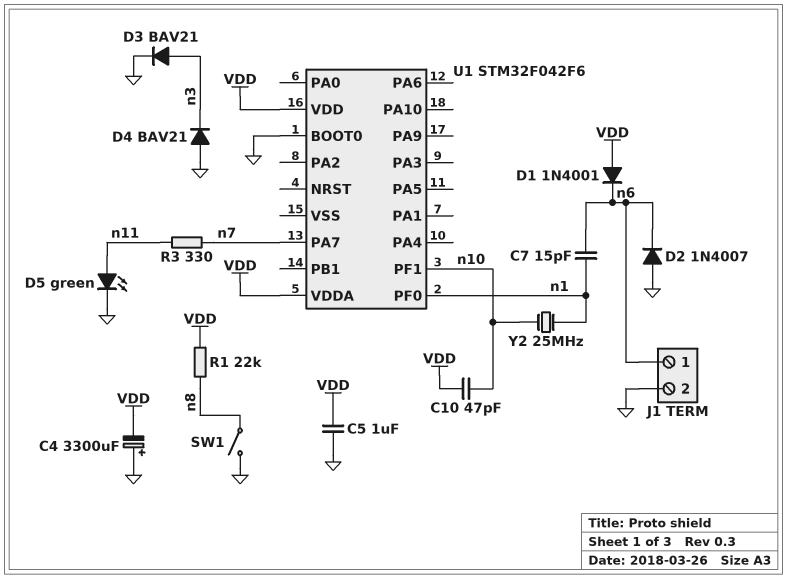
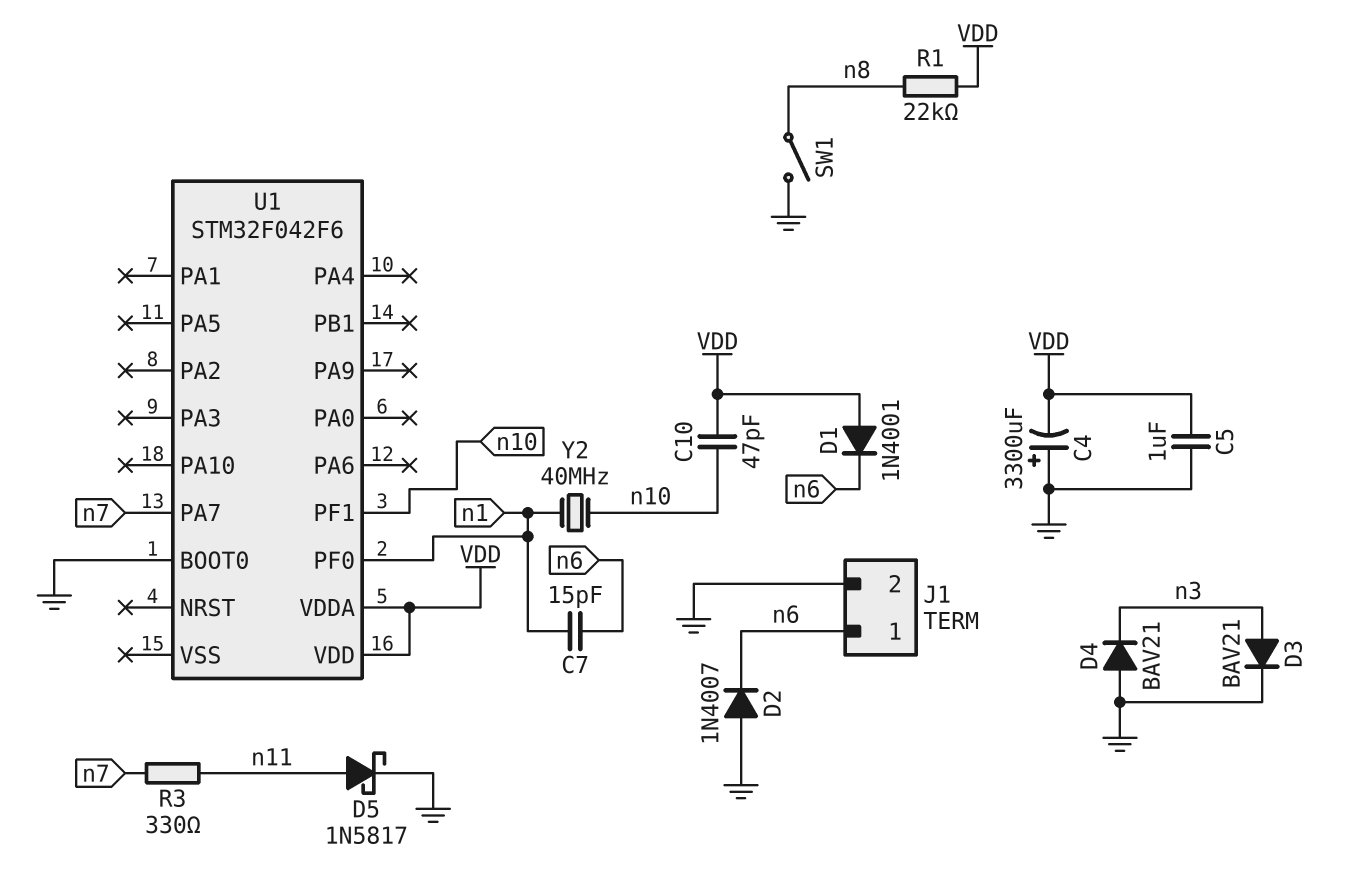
D5: LED green (A n11, K GND) -> schottky 1N5817 (A n11, K GND)
Y2: 25MHz (n1, n10) -> 40MHz (n1, n10)

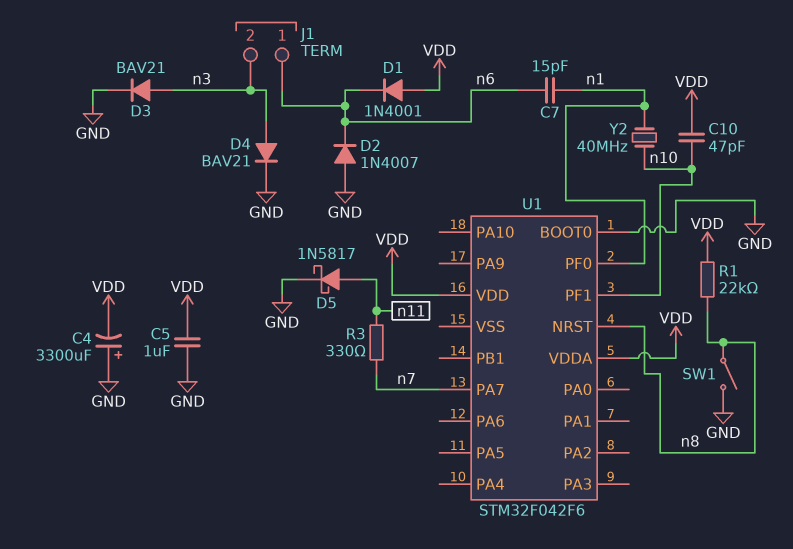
D4: diode BAV21 (A GND, K n3) -> diode BAV21 (A n3, K GND)
J1 pin 2: GND -> n3
U1 pin NRST: none -> n8

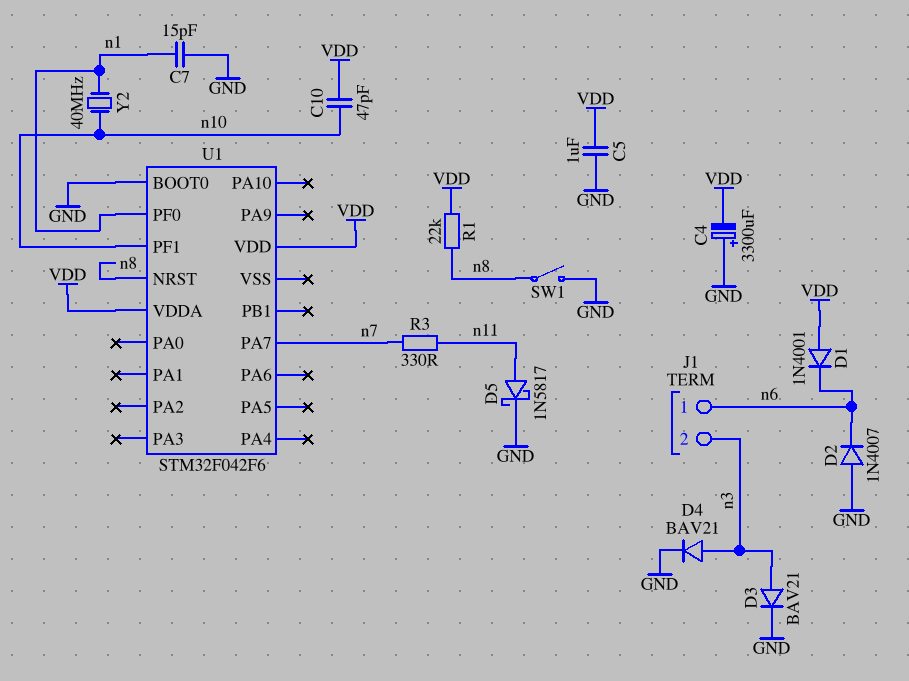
C7: 15pF (n1, n6) -> 15pF (GND, n1)

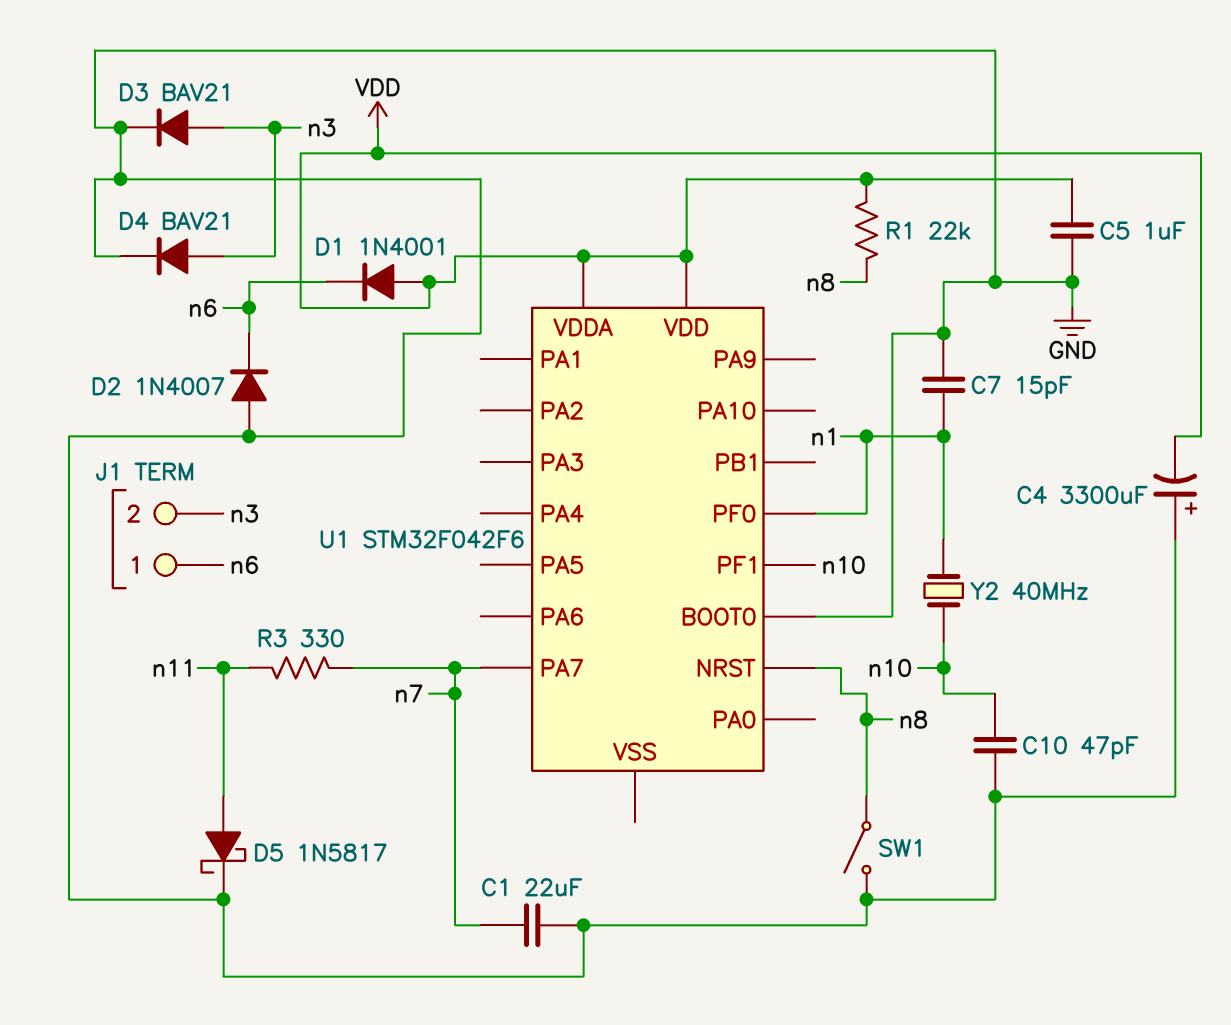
C1: none -> 22uF (GND, n7)
C10: 47pF (VDD, n10) -> 47pF (GND, n10)

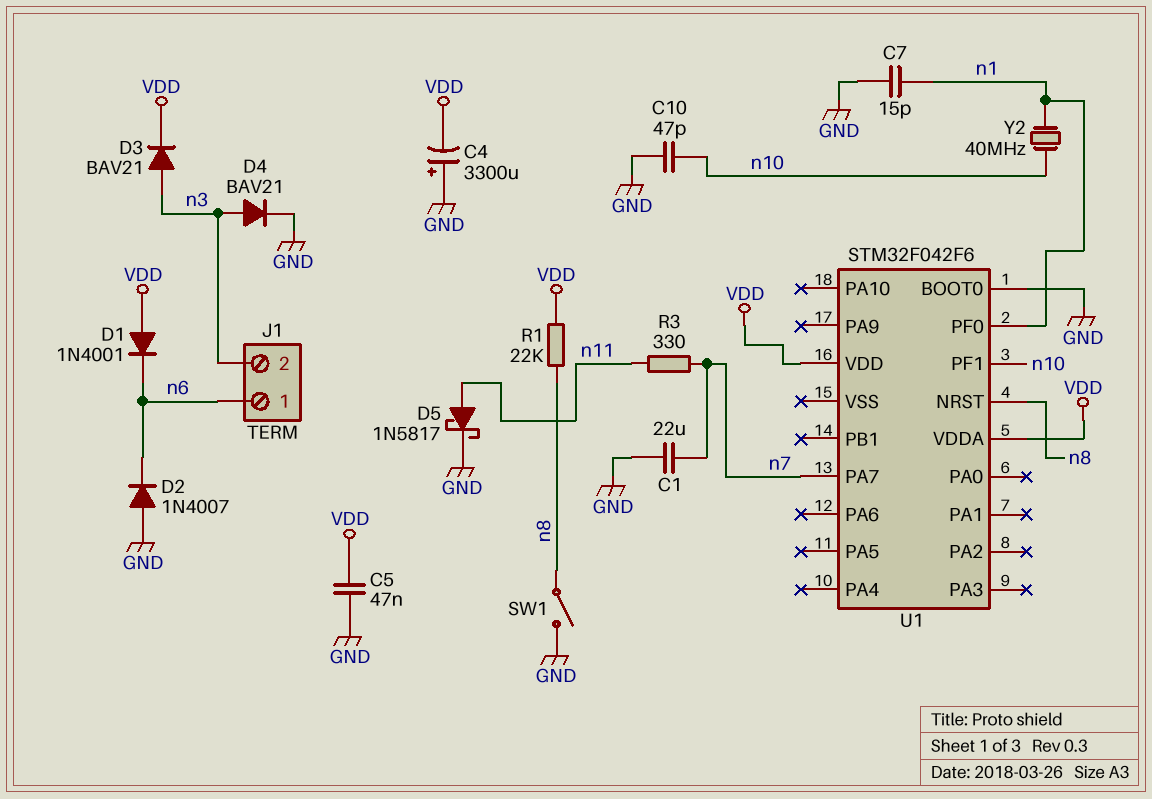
C5: 1uF (GND, VDD) -> 47nF (GND, VDD)
D3: diode BAV21 (A n3, K GND) -> diode BAV21 (A n3, K VDD)

